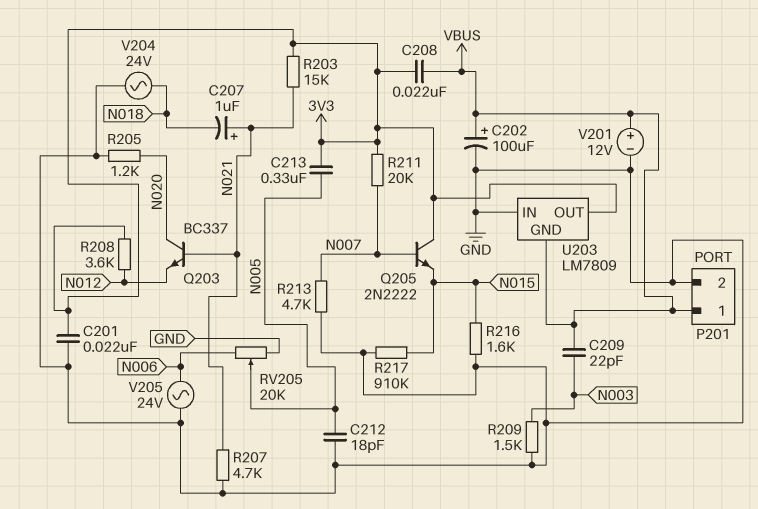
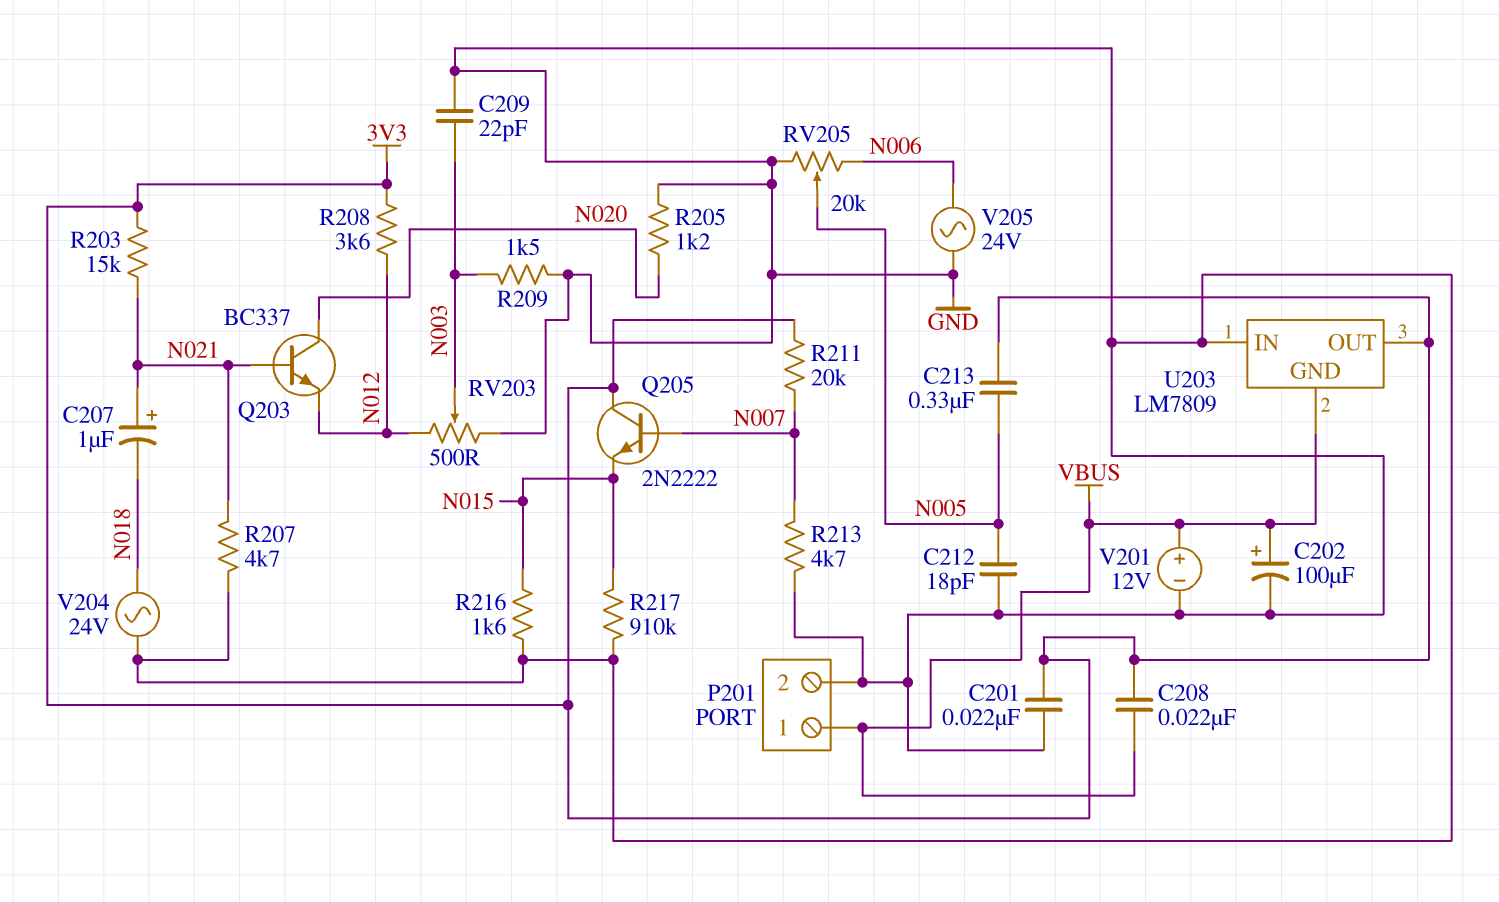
C209: 22pF (N003, VBUS) -> 22pF (GND, N003)
RV203: none -> 500 (GND, N012, wiper N003)

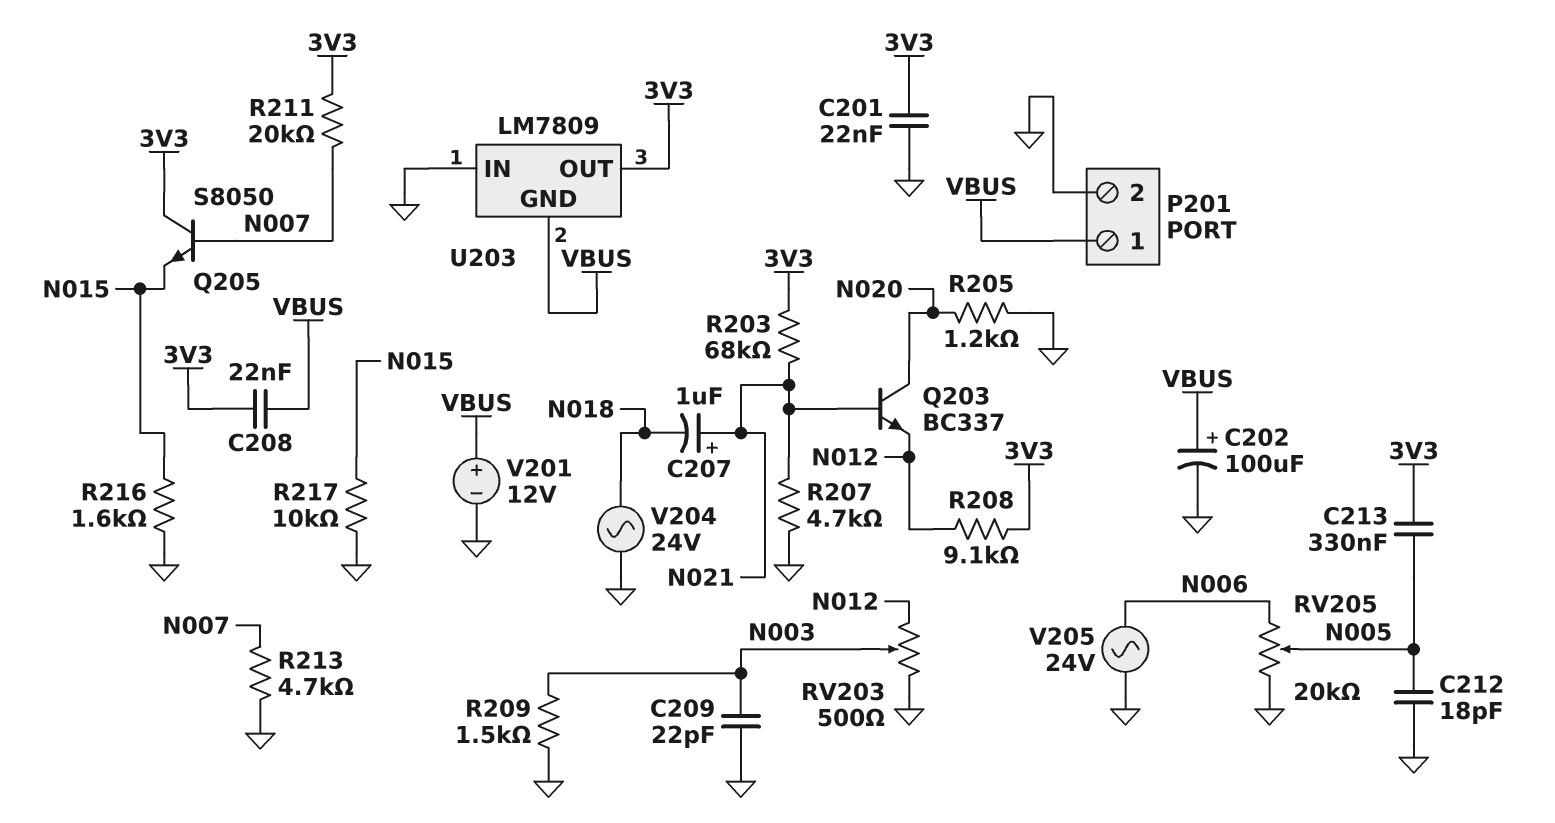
Q205: NPN 2N2222 (B N007, C 3V3, E N015) -> NPN S8050 (B N007, C 3V3, E N015)
R203: 15k (3V3, N021) -> 68k (3V3, N021)
R208: 3.6k (3V3, N012) -> 9.1k (3V3, N012)
R217: 910k (GND, N015) -> 10k (GND, N015)

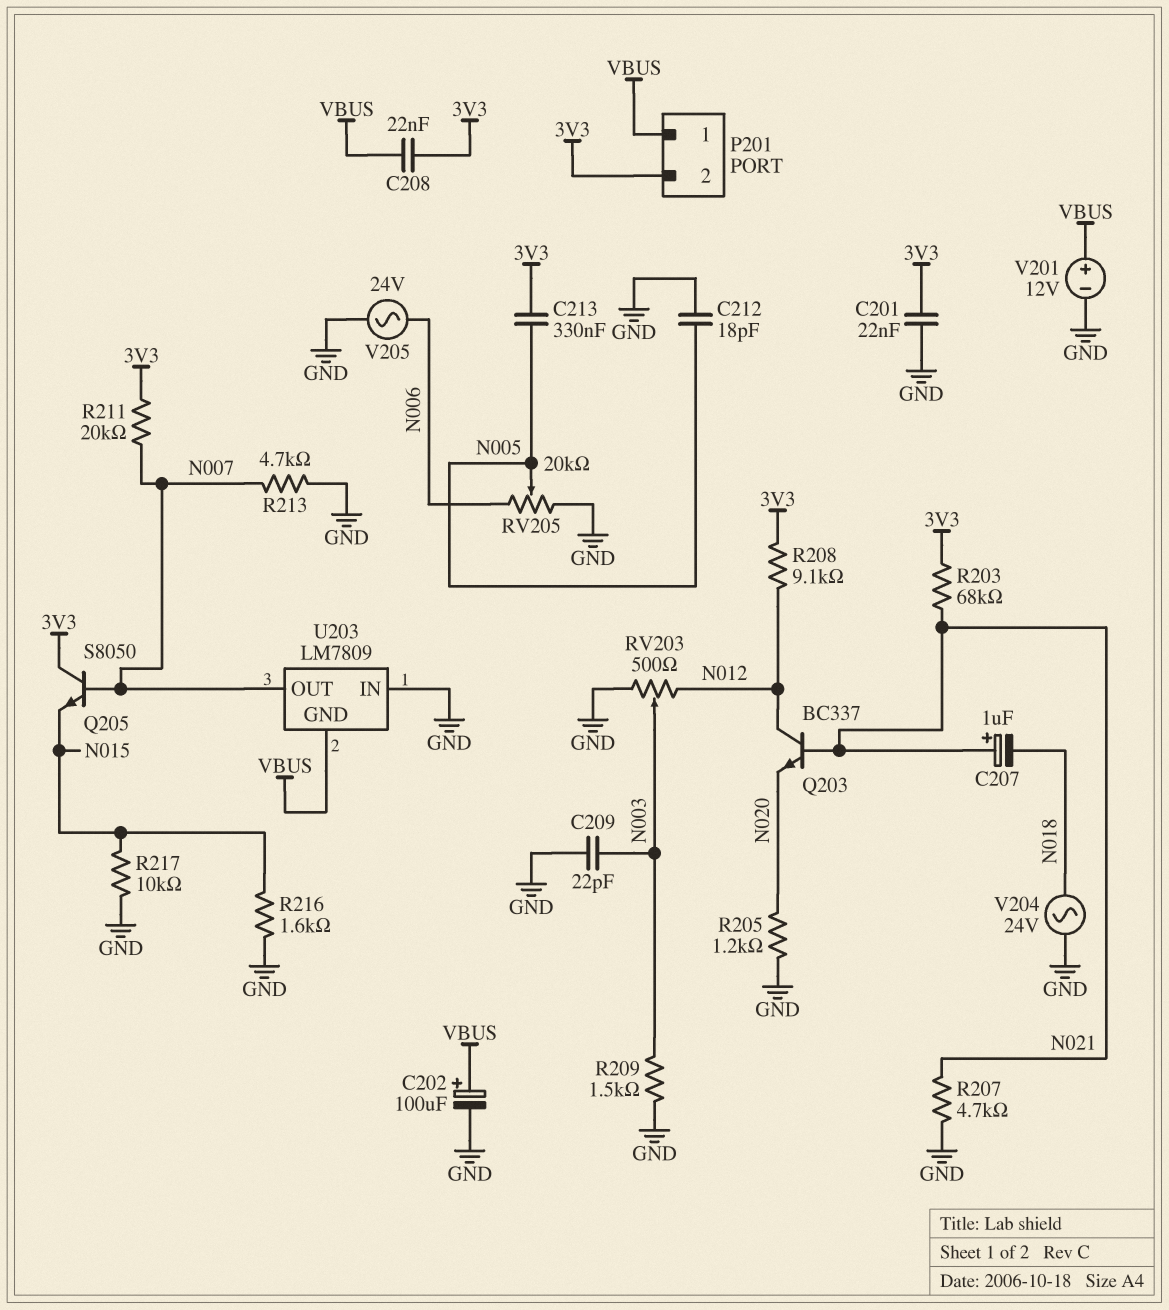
P201 pin 2: GND -> 3V3
Q203: NPN BC337 (B N021, C N020, E N012) -> NPN BC337 (B N021, C N012, E N020)
U203 pin OUT: 3V3 -> N007

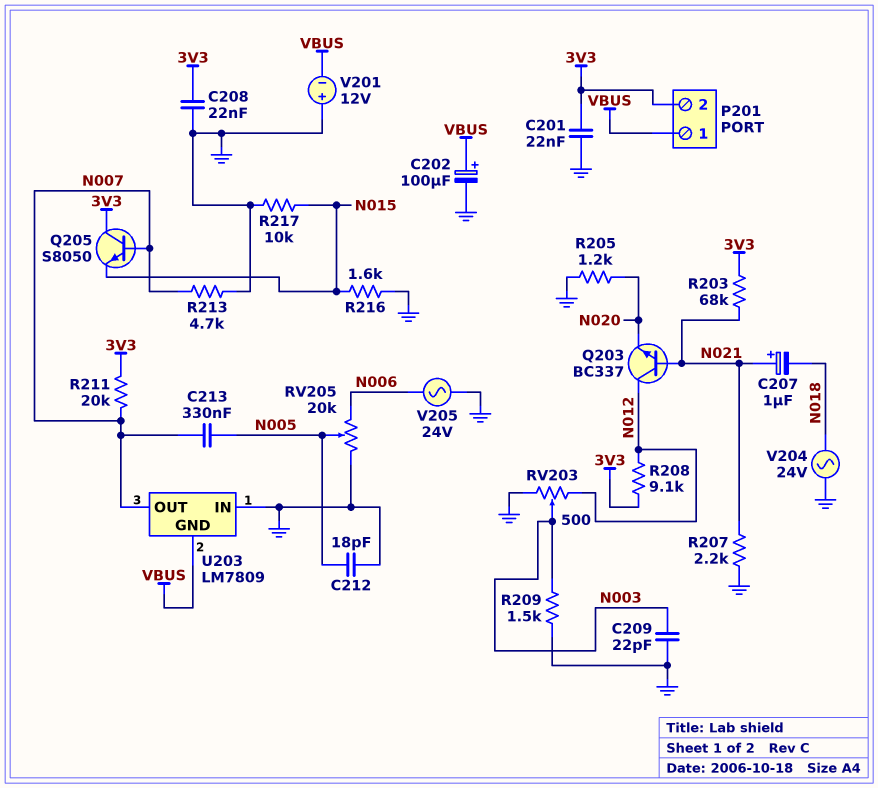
C208: 22nF (3V3, VBUS) -> 22nF (3V3, GND)
C213: 330nF (3V3, N005) -> 330nF (N005, N007)
R207: 4.7k (GND, N021) -> 2.2k (GND, N021)
V201: 12V (plus VBUS, minus GND) -> 12V (plus GND, minus VBUS)

